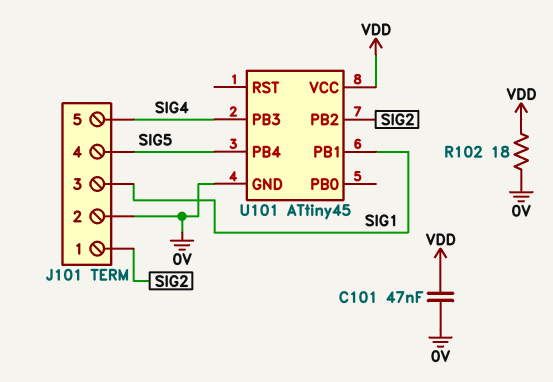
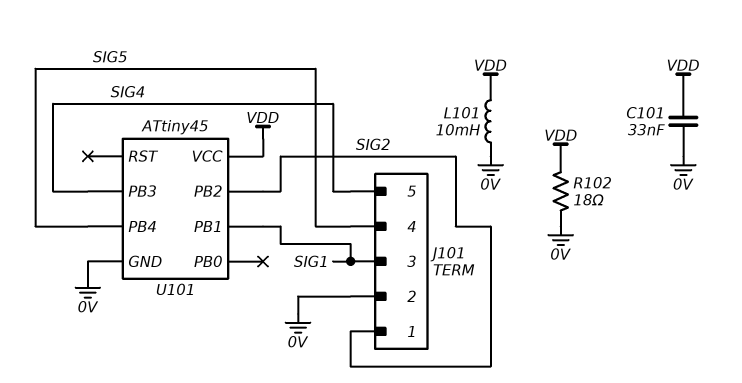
C101: 47nF (0V, VDD) -> 33nF (0V, VDD)
L101: none -> 10mH (0V, VDD)

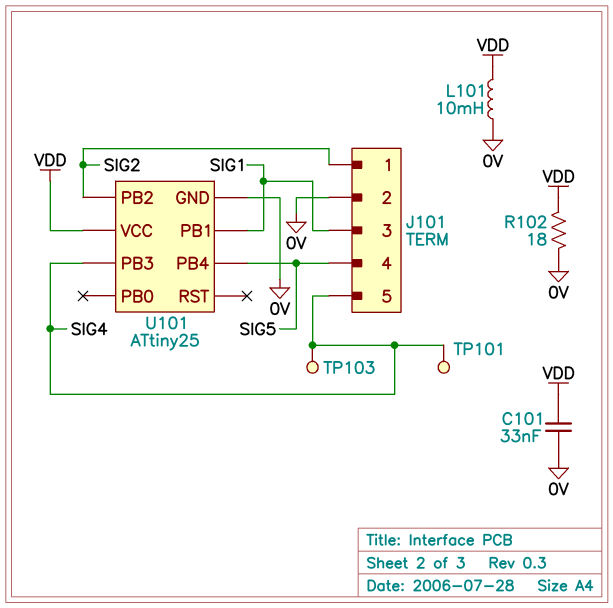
TP101: none -> test point (SIG4)
TP103: none -> test point (SIG4)
U101: ATtiny45 -> ATtiny25

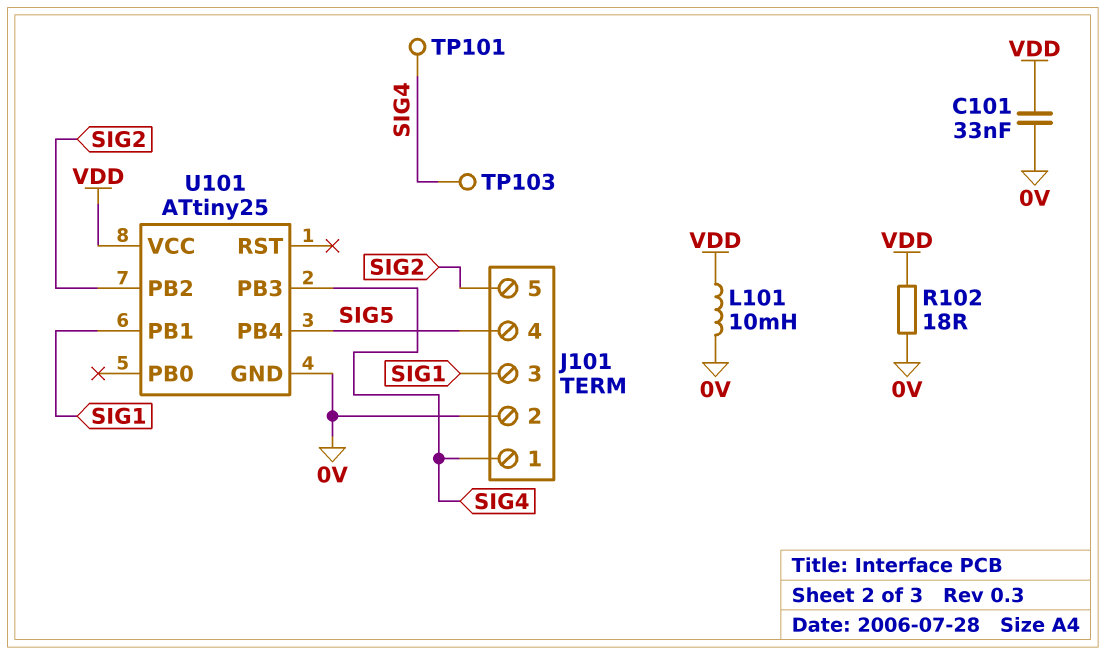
J101 pin 1: SIG2 -> SIG4
J101 pin 5: SIG4 -> SIG2

